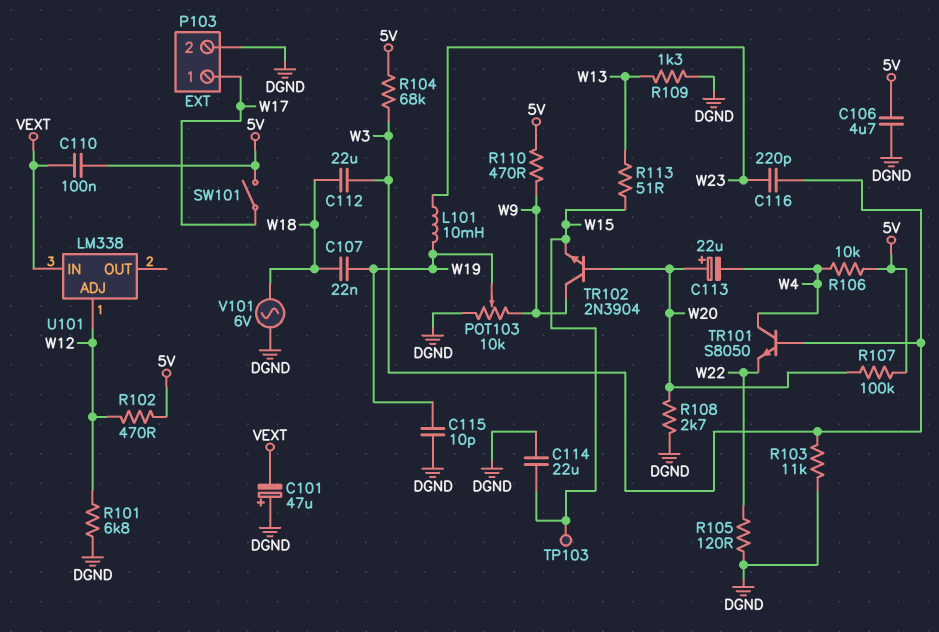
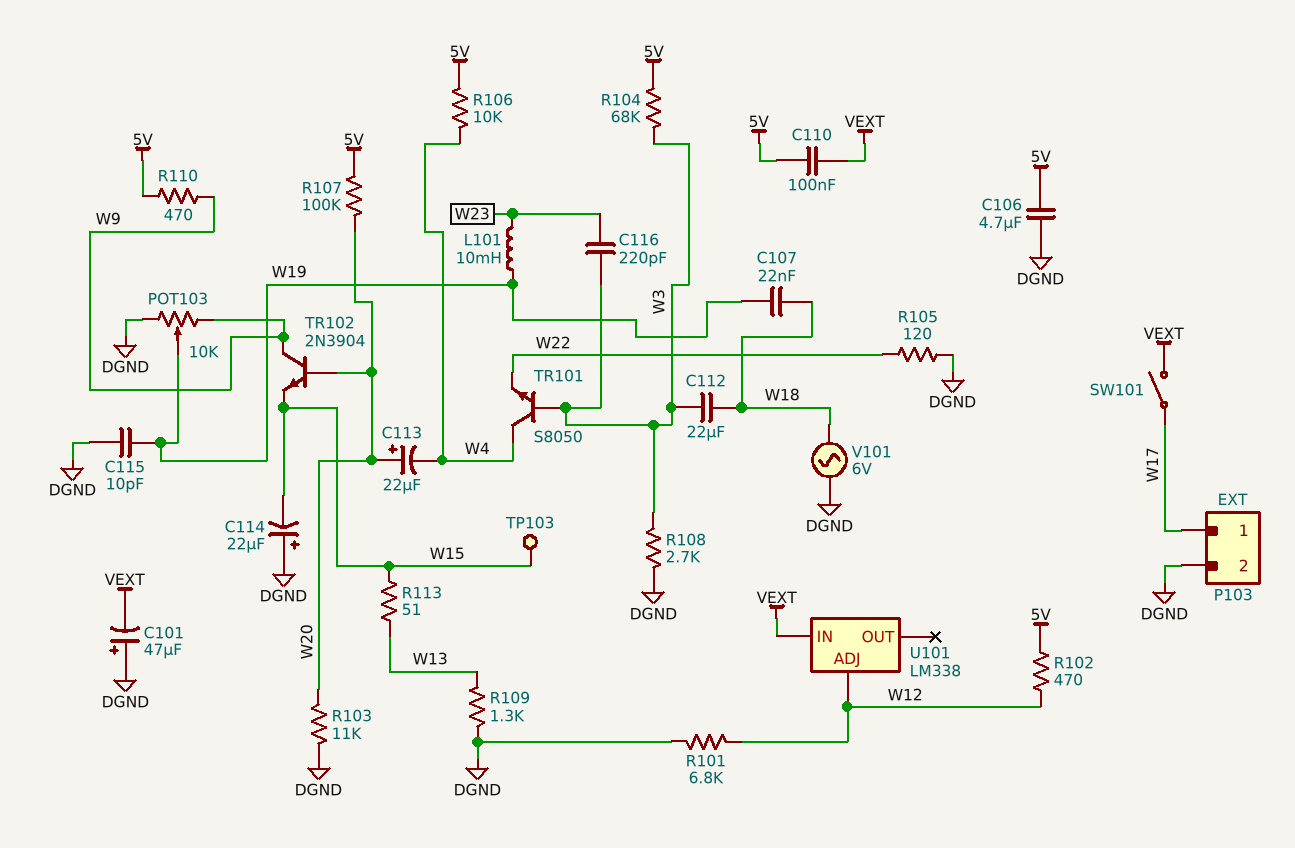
C114: 22uF (DGND, W15) -> 22uF (plus DGND, minus W15)
R103: 11k (DGND, W3) -> 11k (DGND, W20)
R108: 2.7k (DGND, W20) -> 2.7k (DGND, W3)
SW101: switch (5V, W17) -> switch (VEXT, W17)

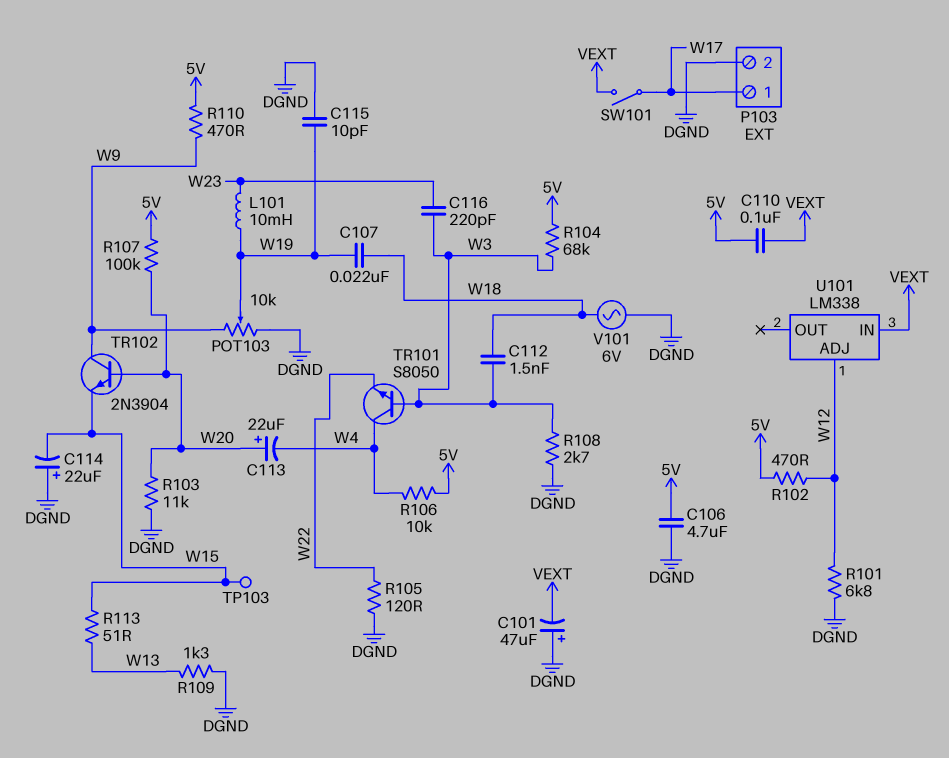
C112: 22uF (W3, W18) -> 1.5nF (W3, W18)

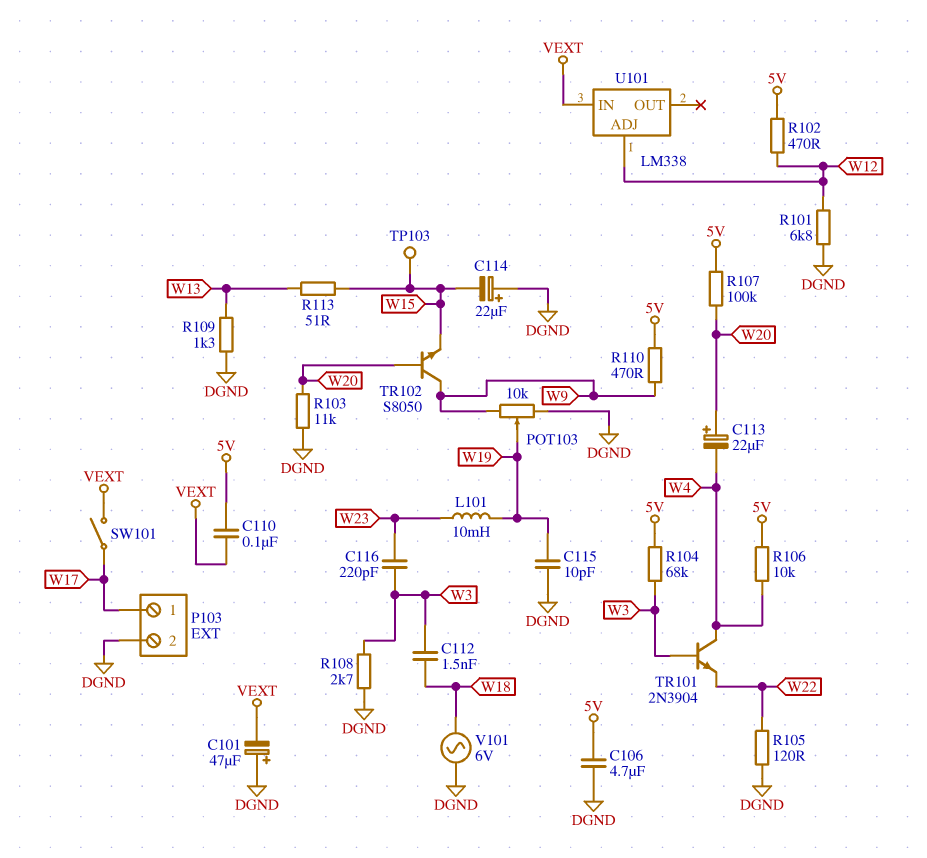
C107: 22nF (W18, W19) -> none
TR101: NPN S8050 (B W3, C W4, E W22) -> NPN 2N3904 (B W3, C W4, E W22)
TR102: NPN 2N3904 (B W20, C W9, E W15) -> NPN S8050 (B W20, C W9, E W15)

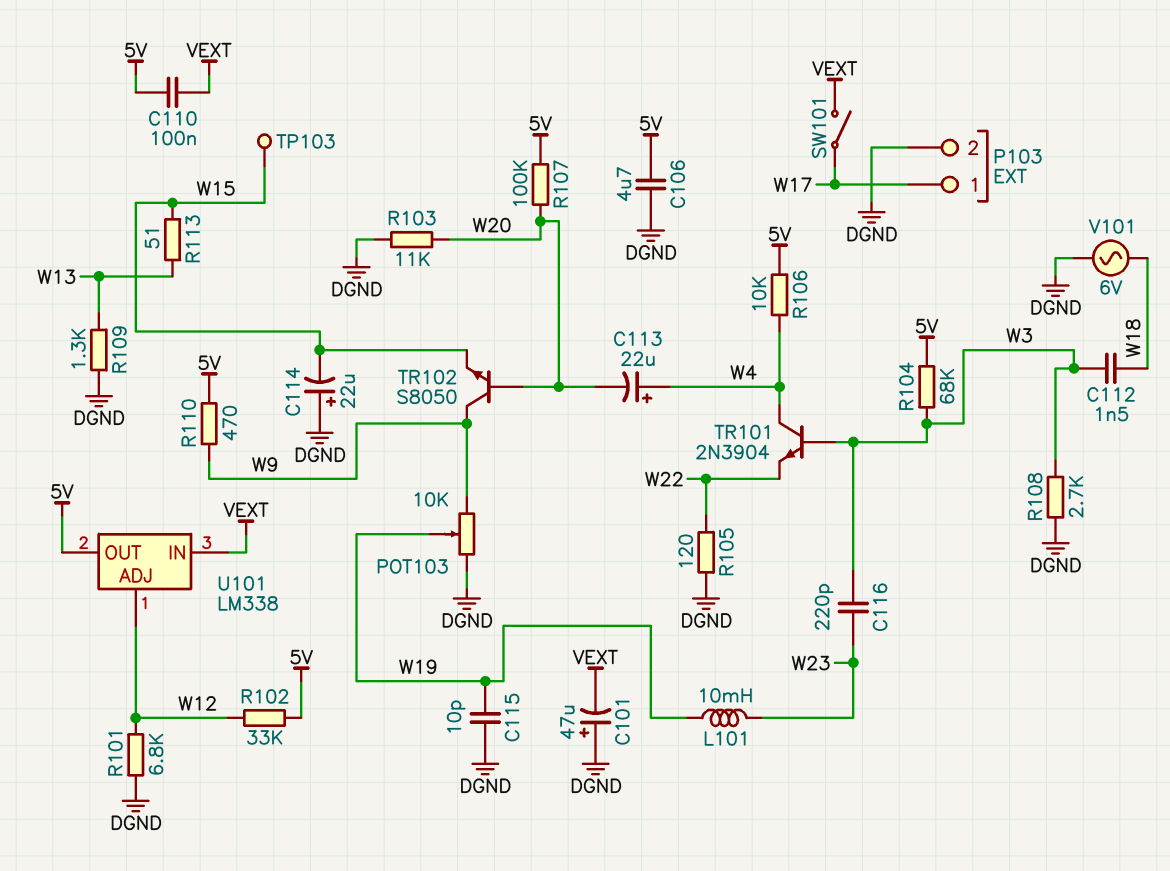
C113: 22uF (plus W20, minus W4) -> 22uF (plus W4, minus W20)
R102: 470 (5V, W12) -> 33k (5V, W12)
U101 pin OUT: none -> 5V

